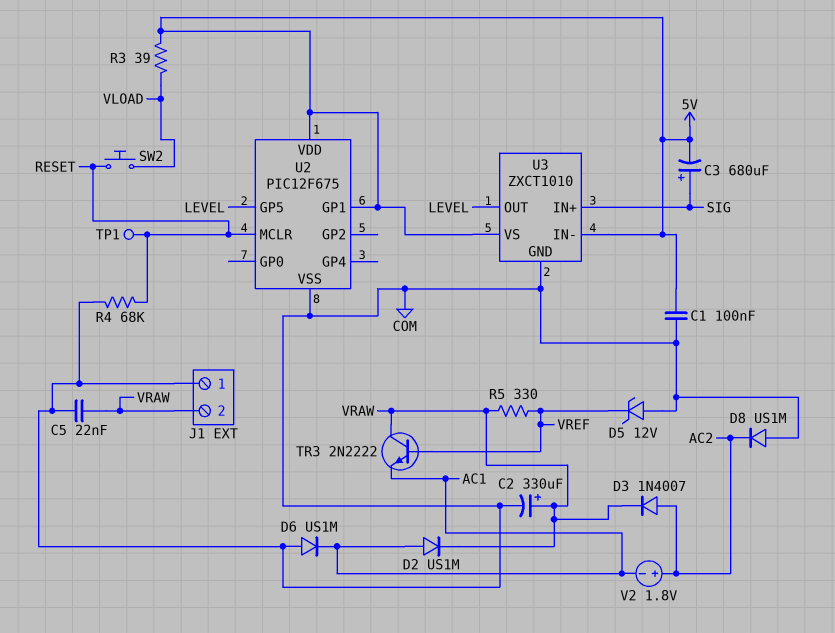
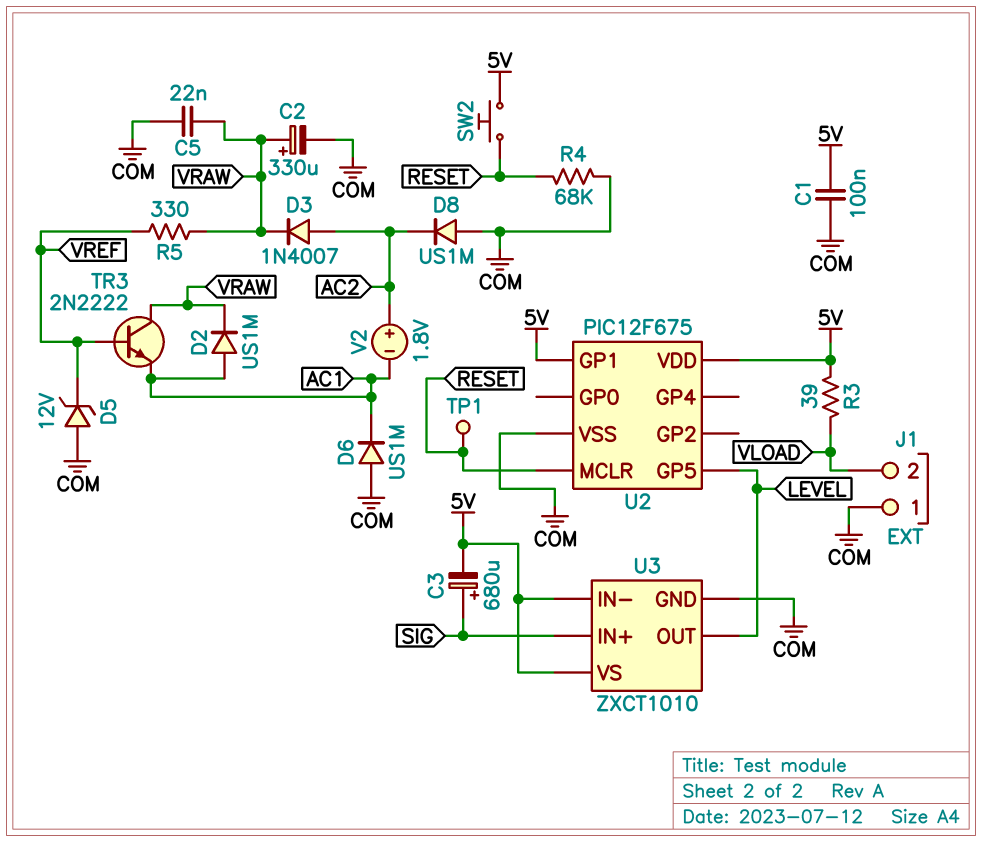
J1 pin 2: VRAW -> VLOAD
SW2: button (RESET, VLOAD) -> button (5V, RESET)

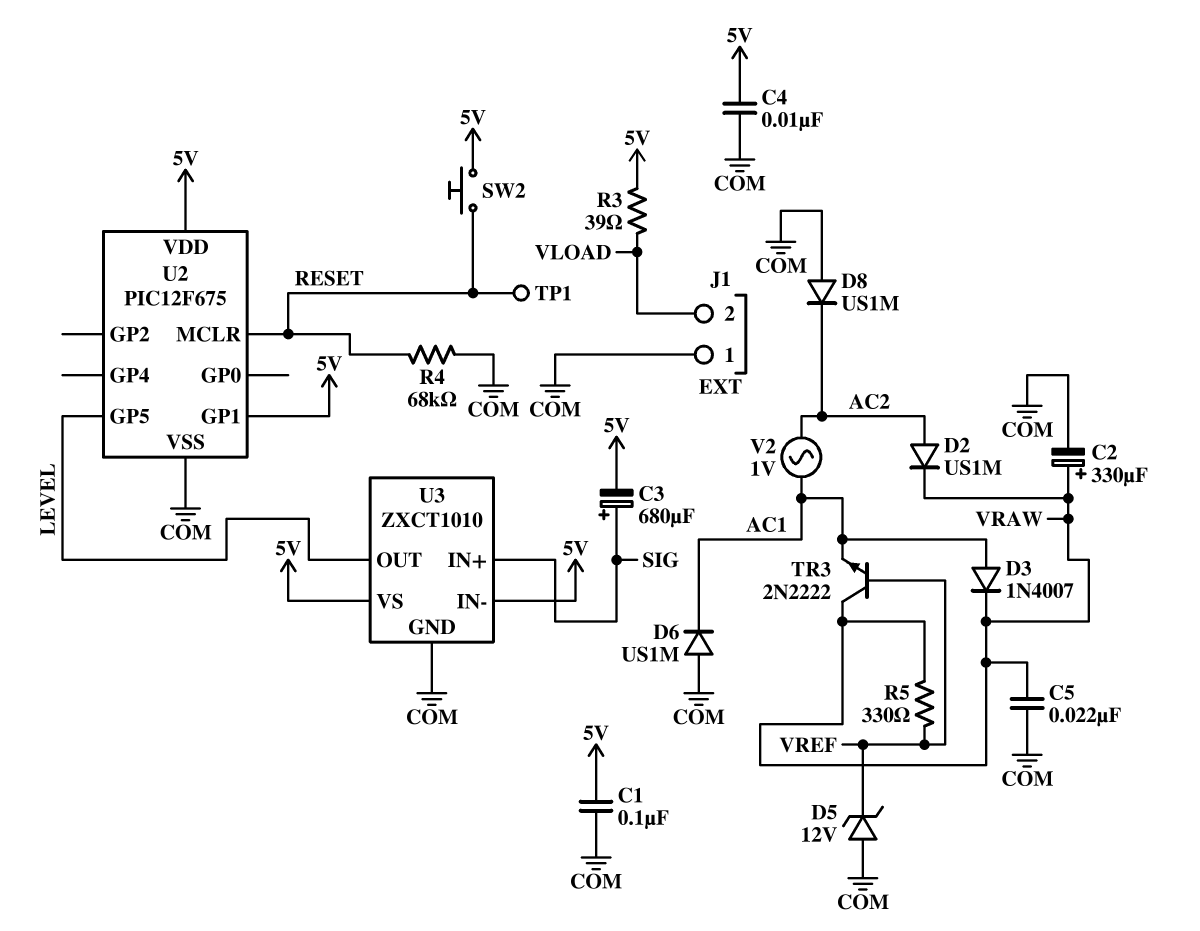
C4: none -> 10nF (5V, COM)
D2: diode US1M (A AC1, K VRAW) -> diode US1M (A AC2, K VRAW)
D3: diode 1N4007 (A AC2, K VRAW) -> diode 1N4007 (A AC1, K VRAW)
V2: 1.8V (plus AC2, minus AC1) -> AC 1V (AC1, AC2)

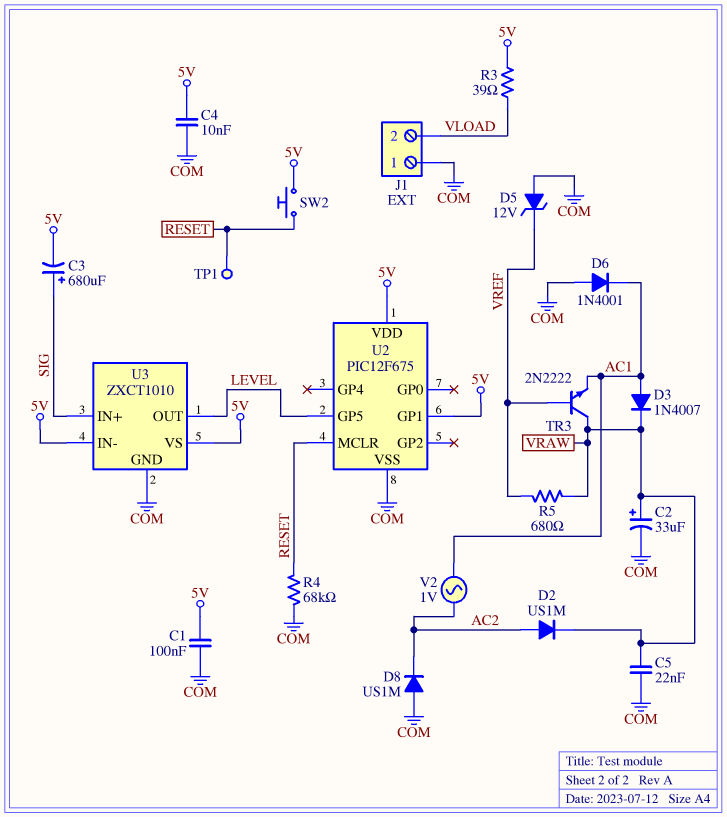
C2: 330uF (plus VRAW, minus COM) -> 33uF (plus VRAW, minus COM)
D6: diode US1M (A COM, K AC1) -> diode 1N4001 (A COM, K AC1)
R5: 330 (VRAW, VREF) -> 680 (VRAW, VREF)

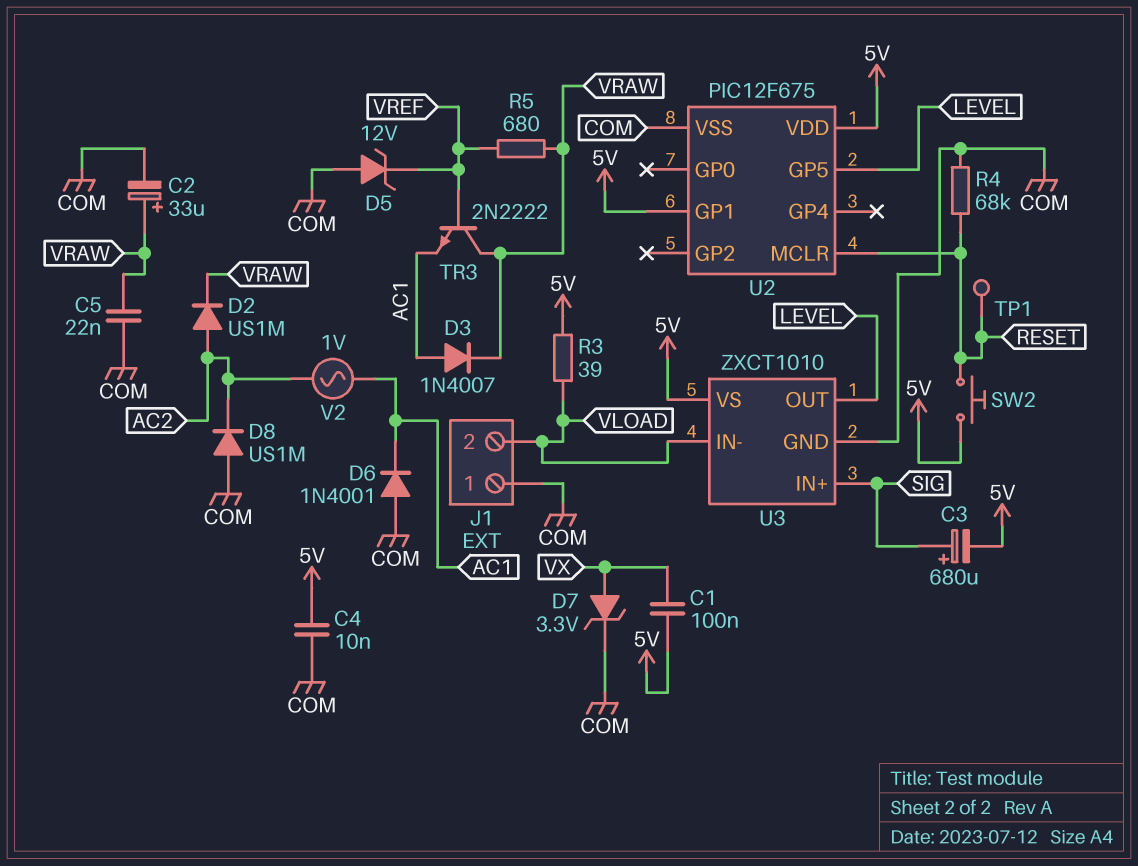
C1: 100nF (5V, COM) -> 100nF (5V, VX)
D7: none -> zener 3.3V (A VX, K COM)
U3 pin IN-: 5V -> VLOAD

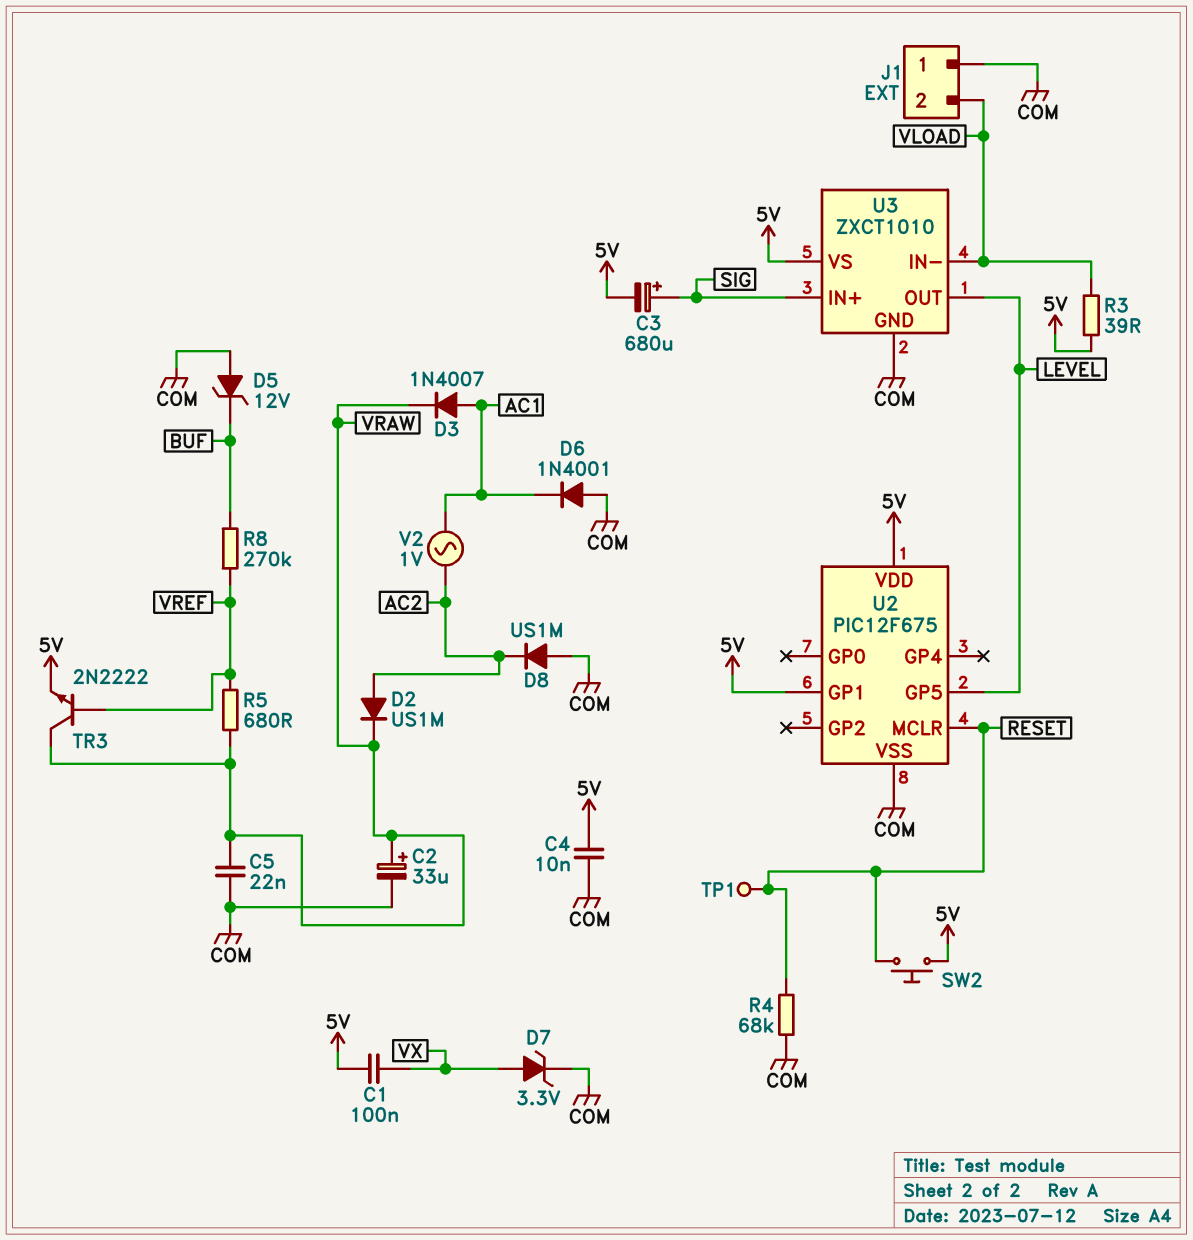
D5: zener 12V (A COM, K VREF) -> zener 12V (A COM, K BUF)
R8: none -> 270k (BUF, VREF)
TR3: NPN 2N2222 (B VREF, C VRAW, E AC1) -> NPN 2N2222 (B VREF, C VRAW, E 5V)

